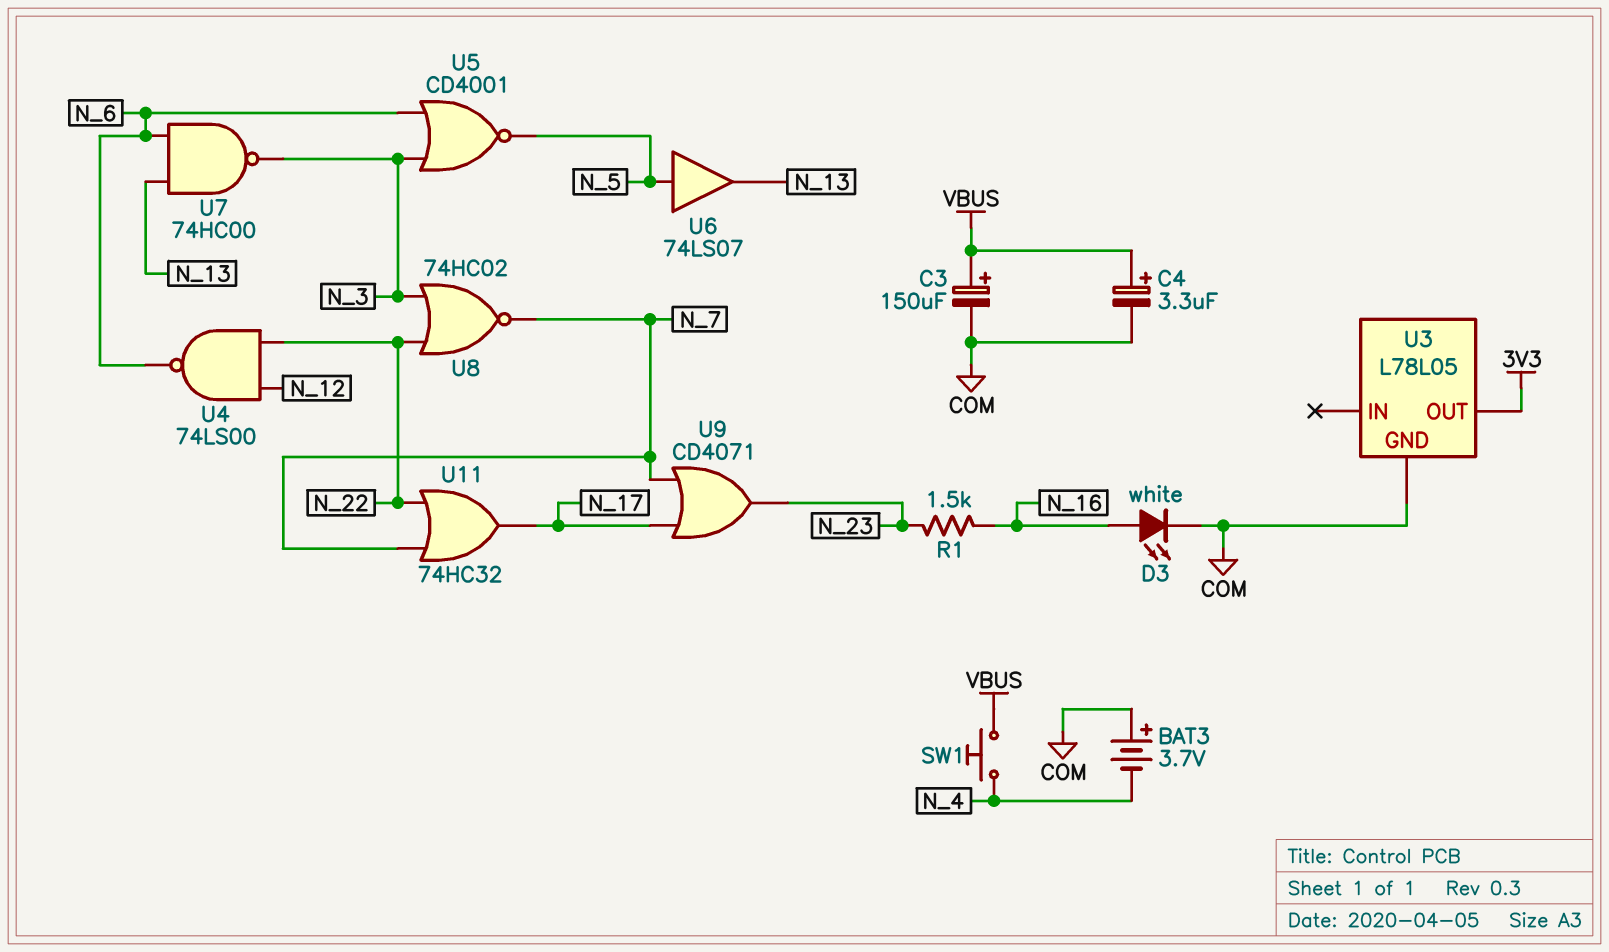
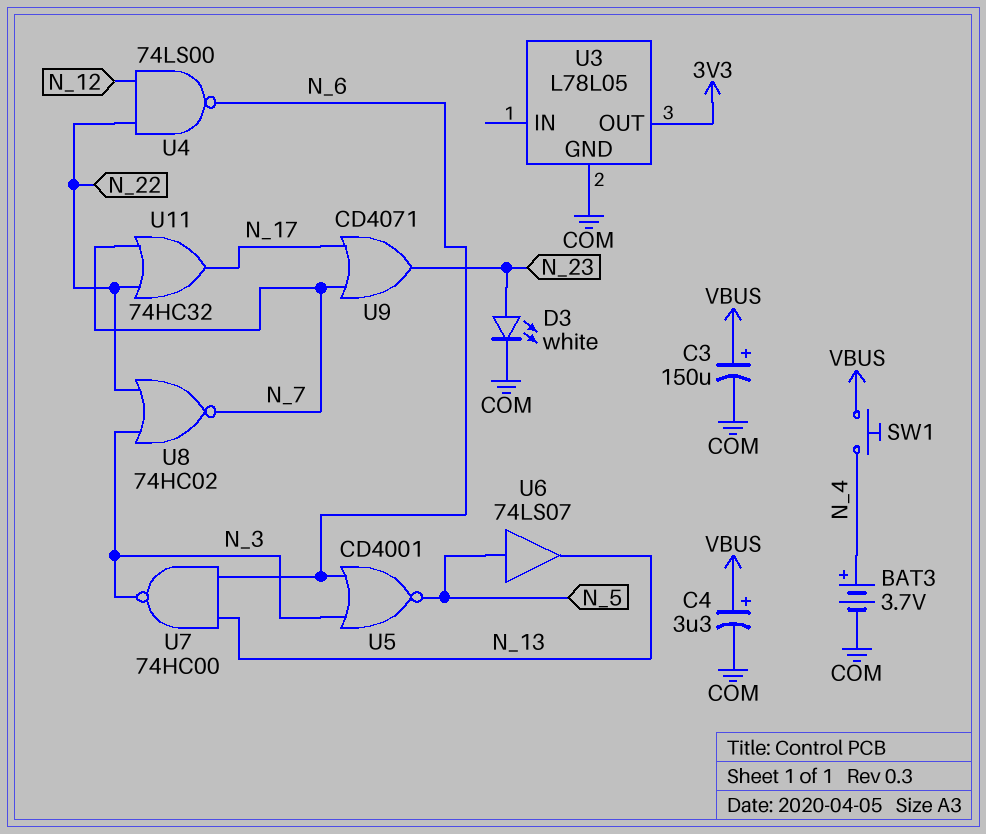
BAT3: 3.7V (plus COM, minus N_4) -> 3.7V (plus N_4, minus COM)
D3: LED white (A N_16, K COM) -> LED white (A N_23, K COM)
R1: 1.5k (N_16, N_23) -> none

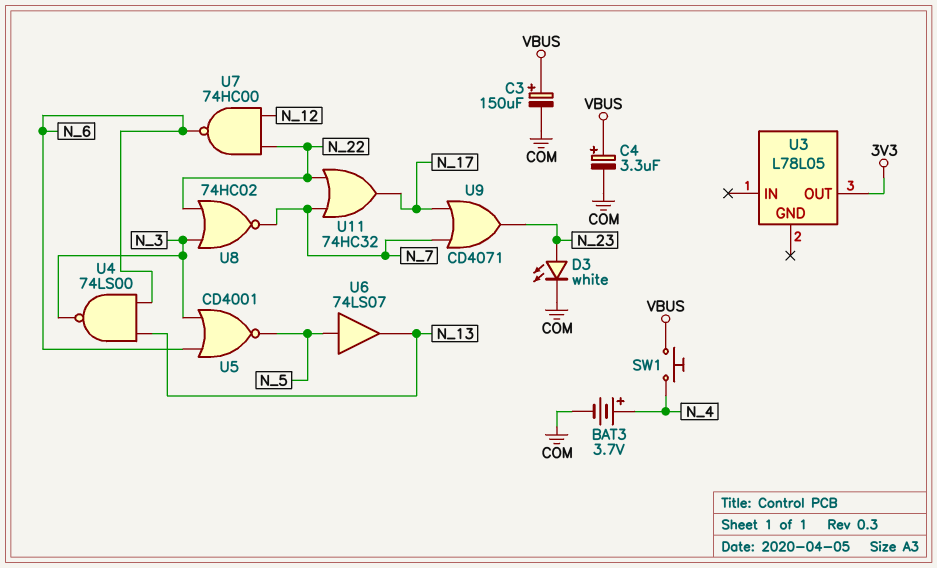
U3 pin GND: COM -> none
U4: NAND 74LS00 (in N_12, in N_22, out N_6) -> NAND 74LS00 (in N_6, in N_13, out N_3)
U7: NAND 74HC00 (in N_6, in N_13, out N_3) -> NAND 74HC00 (in N_12, in N_22, out N_6)

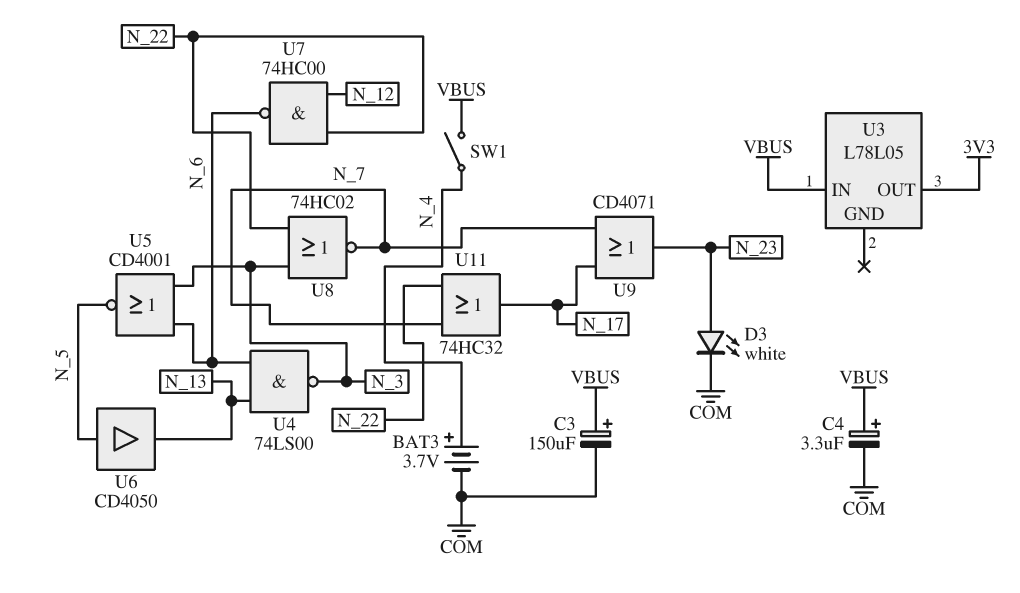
SW1: button (N_4, VBUS) -> switch (N_4, VBUS)
U3 pin IN: none -> VBUS
U6: buffer 74LS07 (in N_5, out N_13) -> buffer CD4050 (in N_5, out N_13)

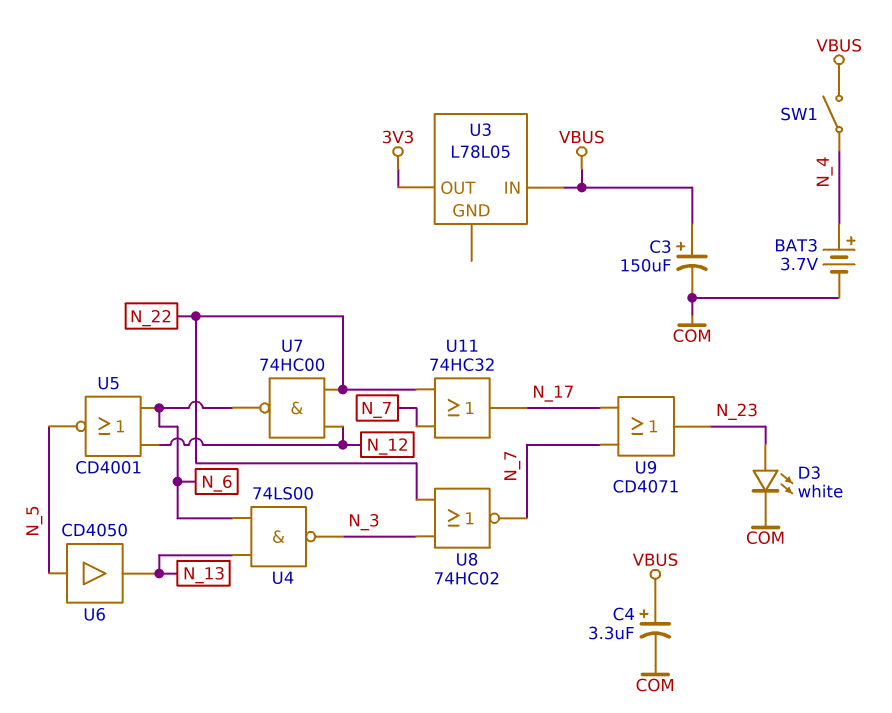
U5: NOR CD4001 (in N_3, in N_6, out N_5) -> NOR CD4001 (in N_6, in N_12, out N_5)

